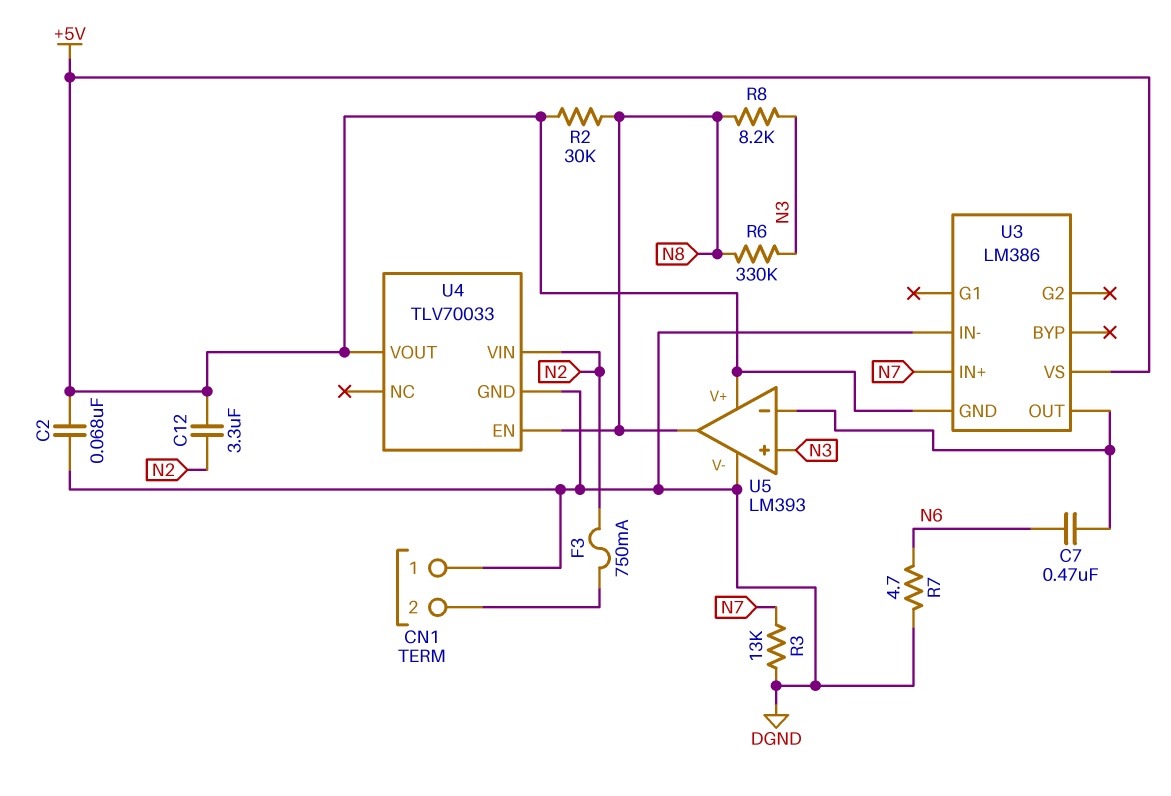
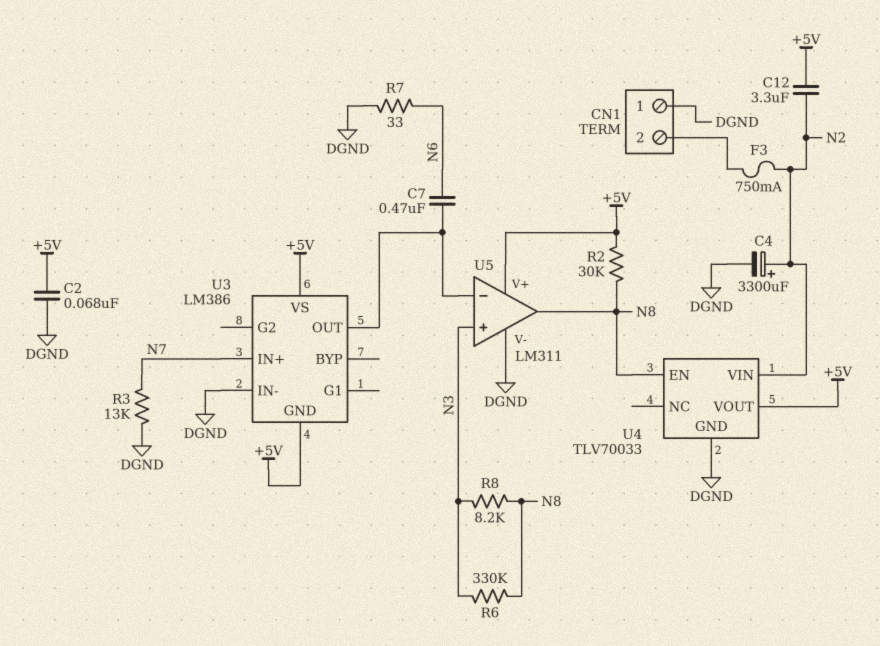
C4: none -> 3300uF (plus N2, minus DGND)
R7: 4.7 (DGND, N6) -> 33 (DGND, N6)
U5: LM393 -> LM311

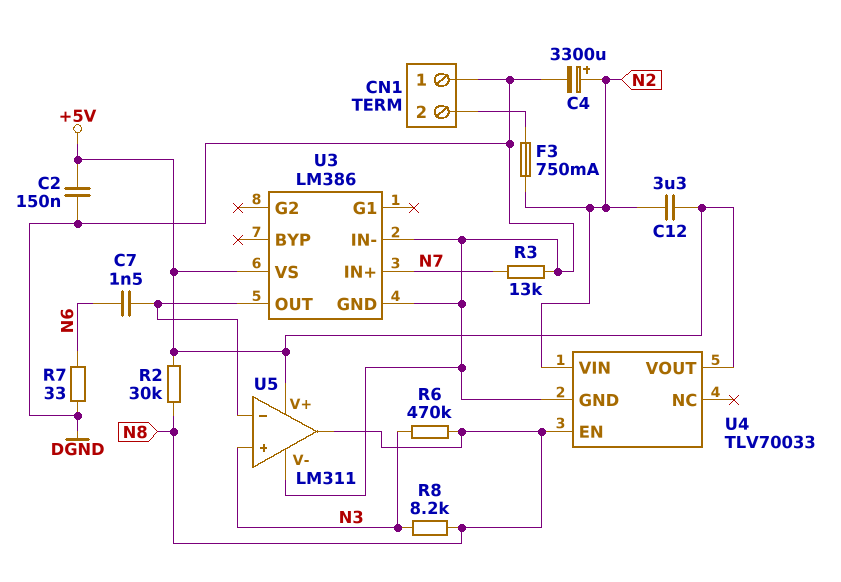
C2: 68nF (+5V, DGND) -> 150nF (+5V, DGND)
C7: 470nF (N6, U3/OUT) -> 1.5nF (N6, U3/OUT)
R6: 330k (N3, N8) -> 470k (N3, N8)
U3 pin GND: +5V -> DGND

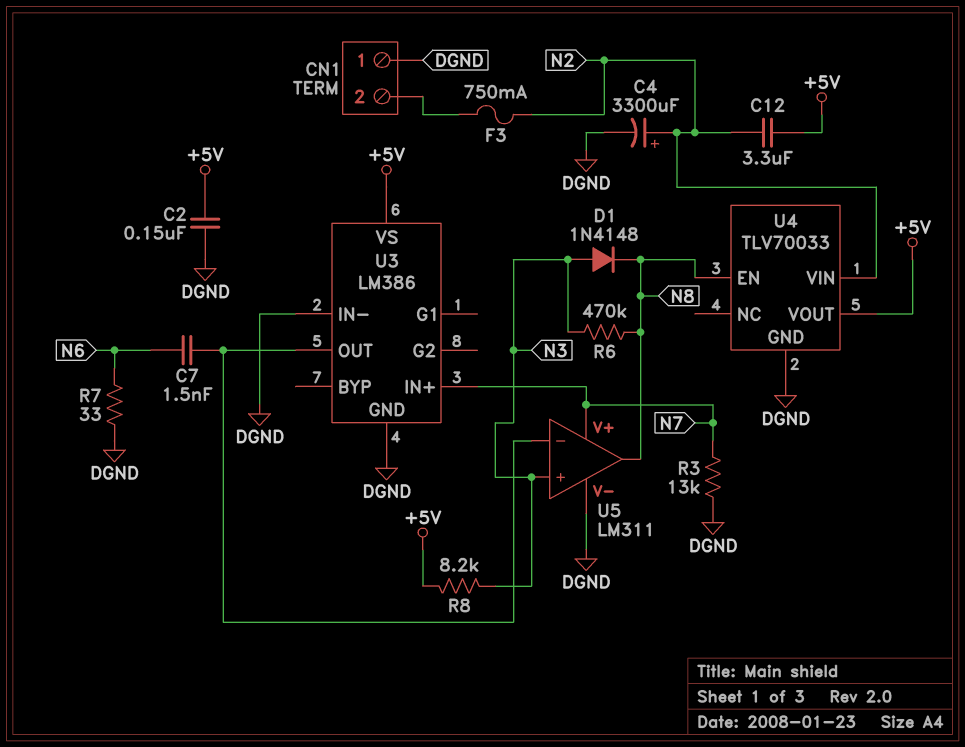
D1: none -> diode 1N4148 (A N3, K N8)
R2: 30k (+5V, N8) -> none
R8: 8.2k (N3, N8) -> 8.2k (+5V, N3)
U5 pin V+: +5V -> N7

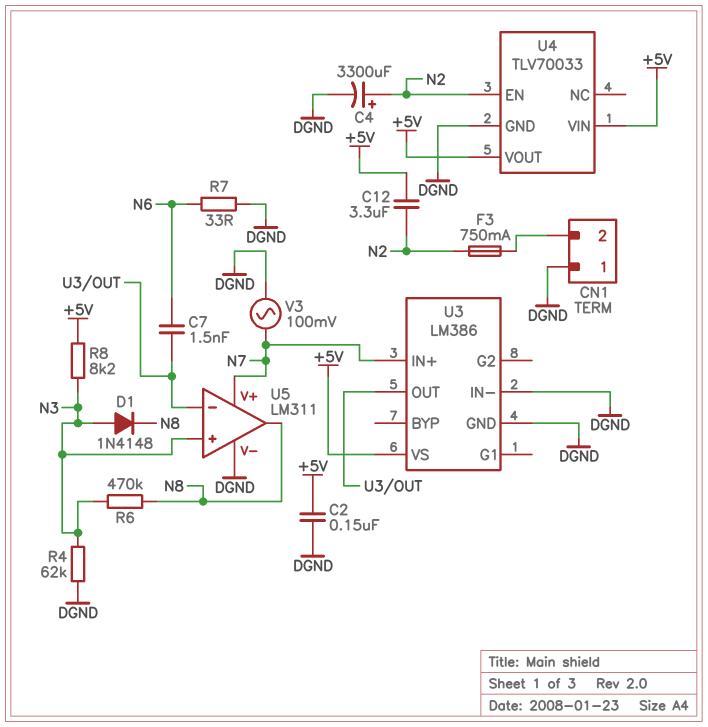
R3: 13k (DGND, N7) -> none
R4: none -> 62k (DGND, N3)
U4 pin EN: N8 -> N2
U4 pin VIN: N2 -> +5V
V3: none -> AC 100mV (DGND, N7)

